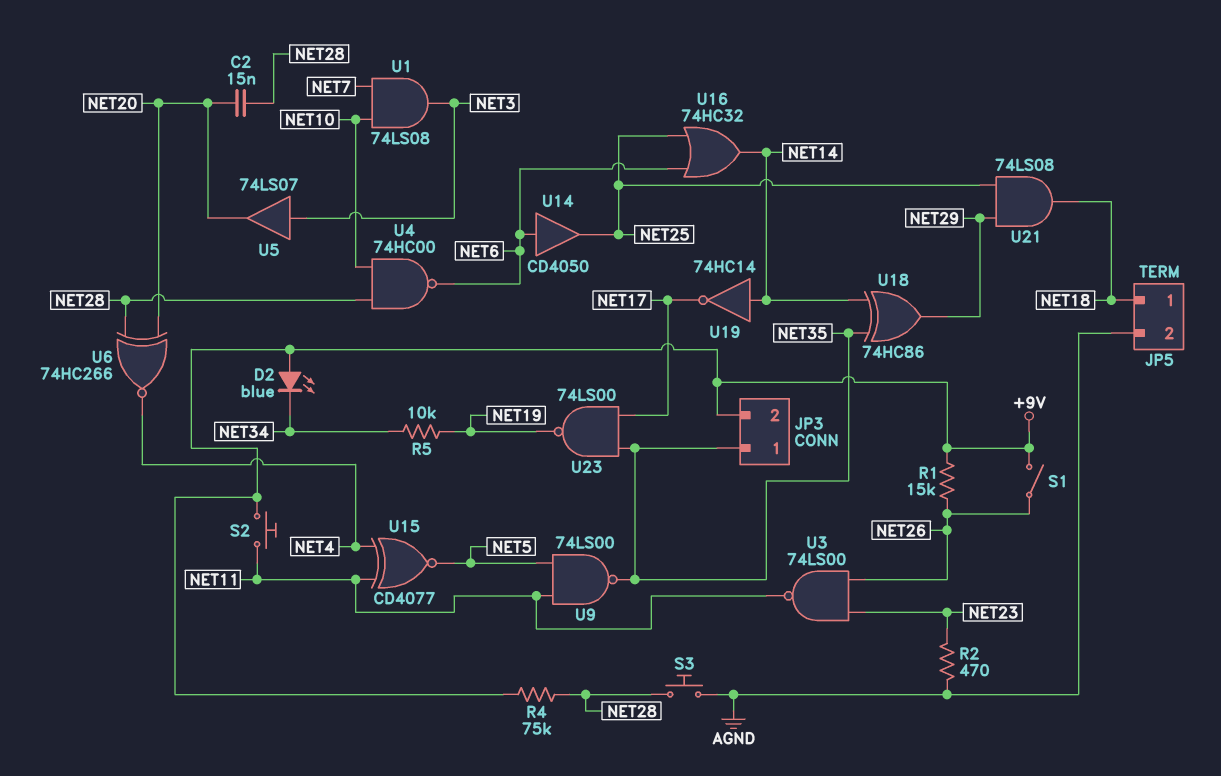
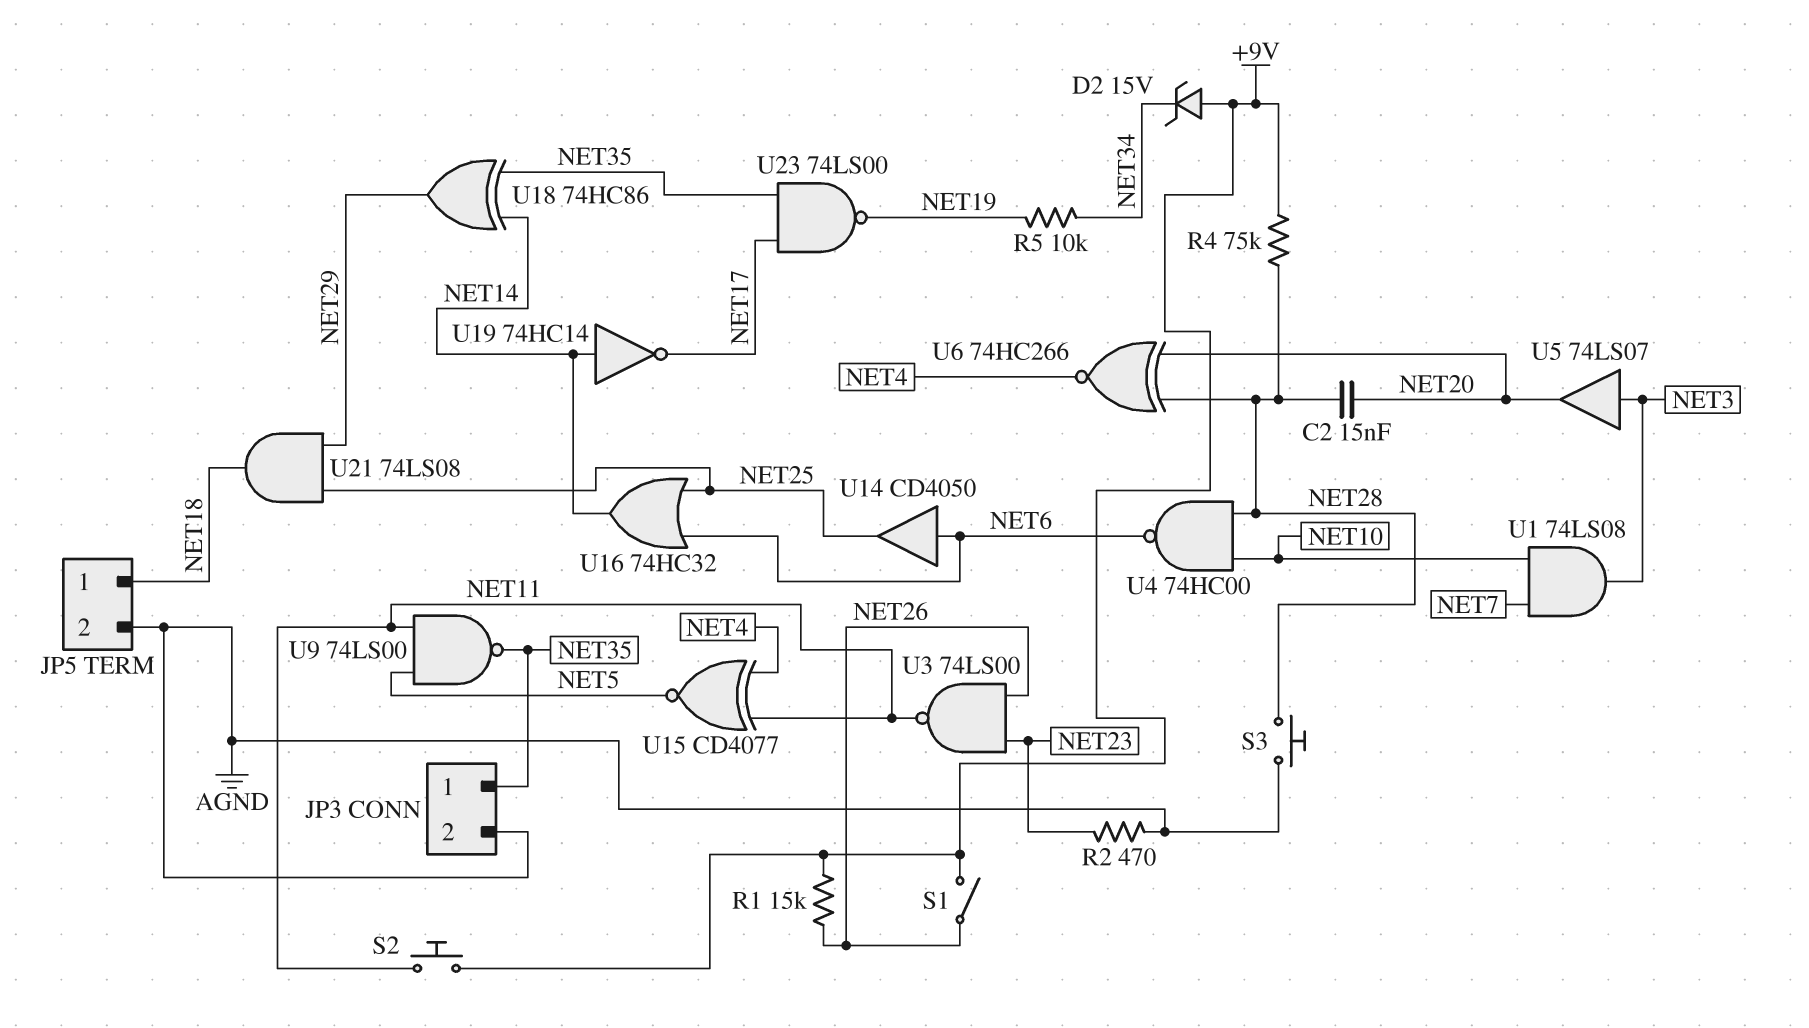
D2: LED blue (A +9V, K NET34) -> zener 15V (A +9V, K NET34)
JP3 pin 2: +9V -> AGND

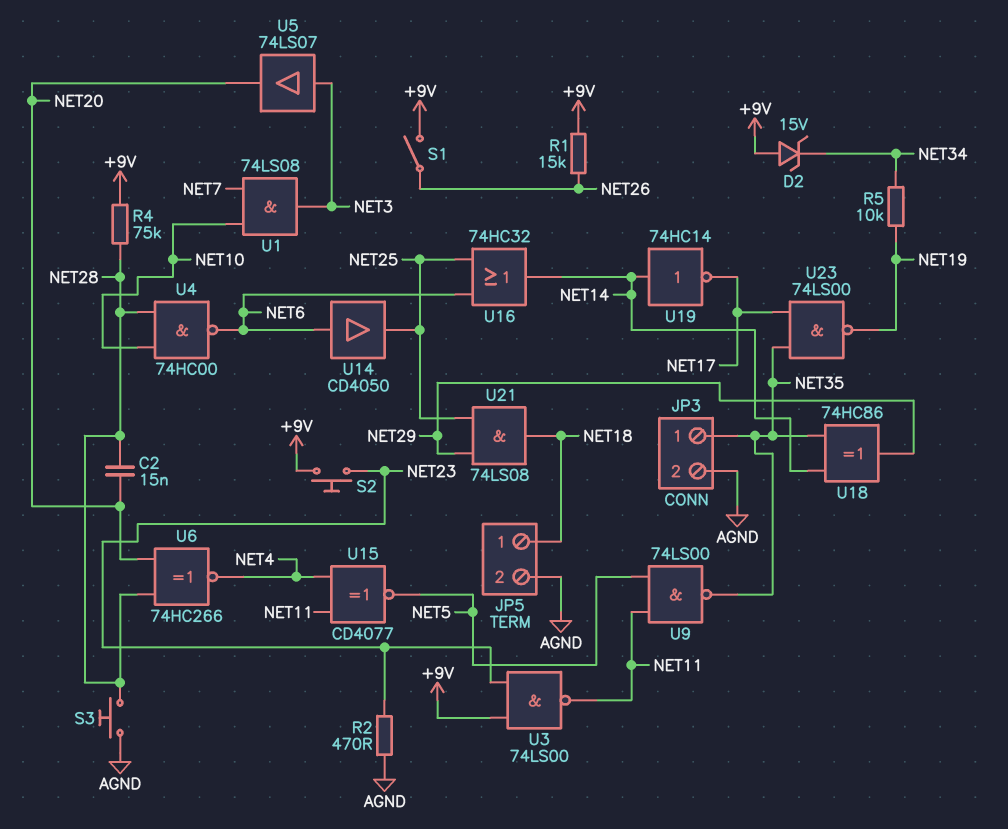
S2: button (+9V, NET11) -> button (+9V, NET23)
U3: NAND 74LS00 (in NET23, in NET26, out NET11) -> NAND 74LS00 (in +9V, in NET23, out NET11)

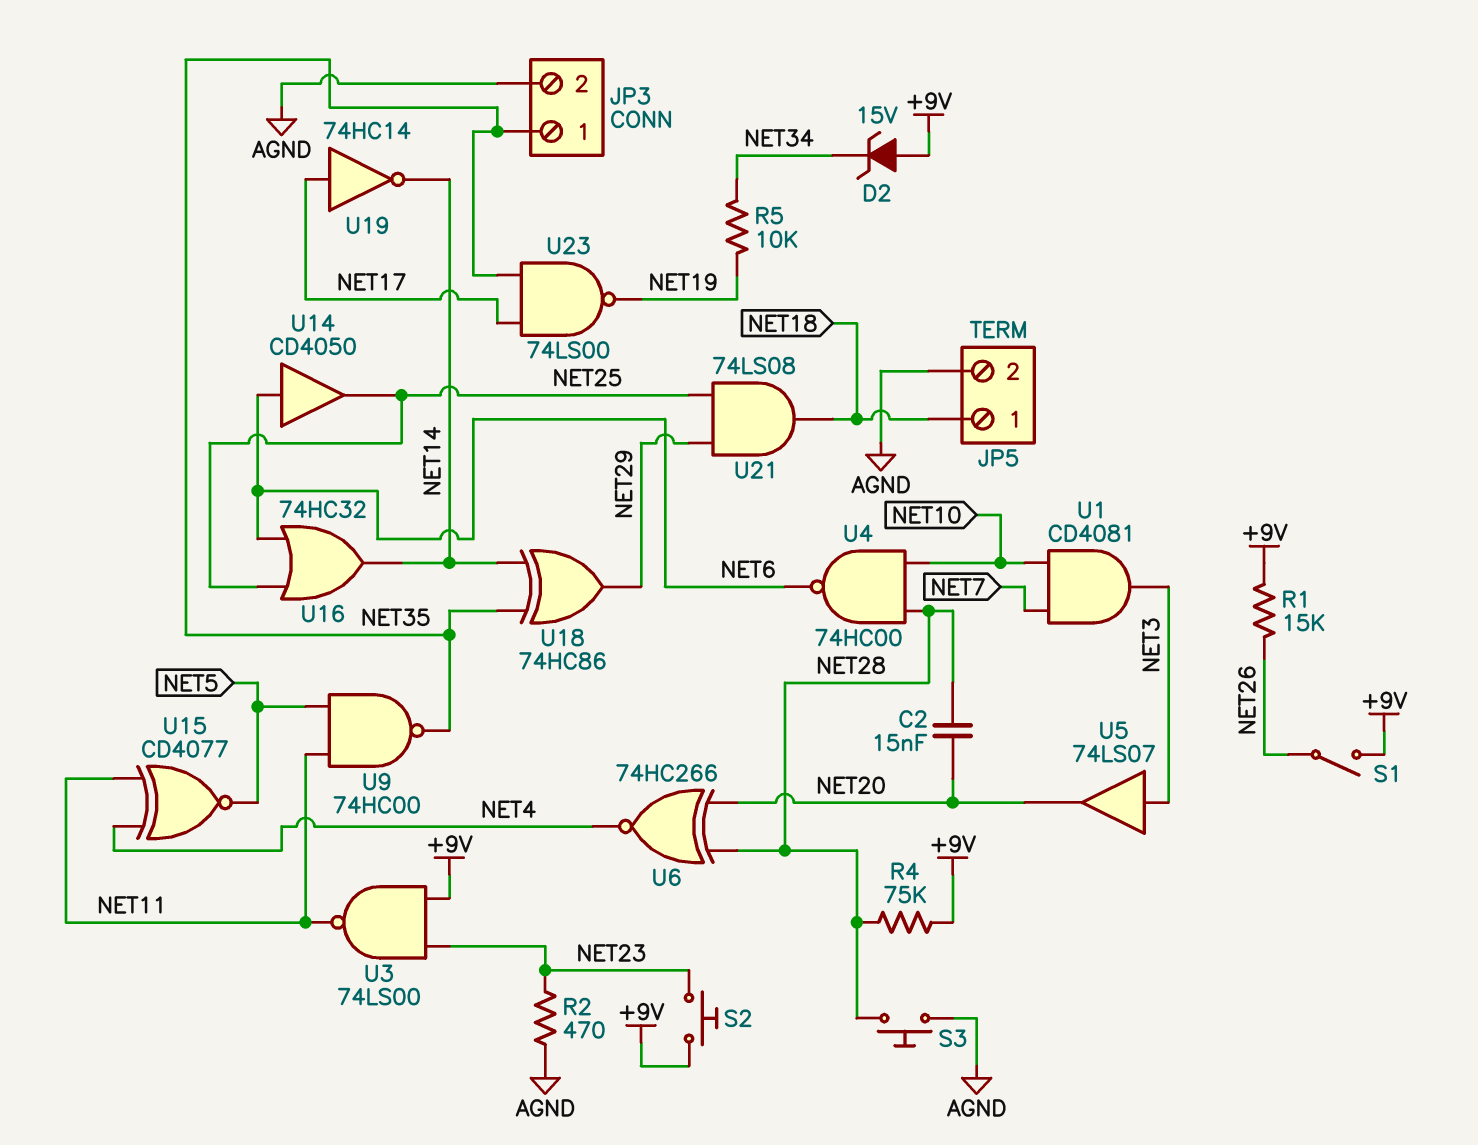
U1: AND 74LS08 (in NET7, in NET10, out NET3) -> AND CD4081 (in NET7, in NET10, out NET3)
U9: NAND 74LS00 (in NET5, in NET11, out NET35) -> NAND 74HC00 (in NET5, in NET11, out NET35)
U19: NOT 74HC14 (in NET14, out NET17) -> NOT 74HC14 (in NET17, out NET14)

